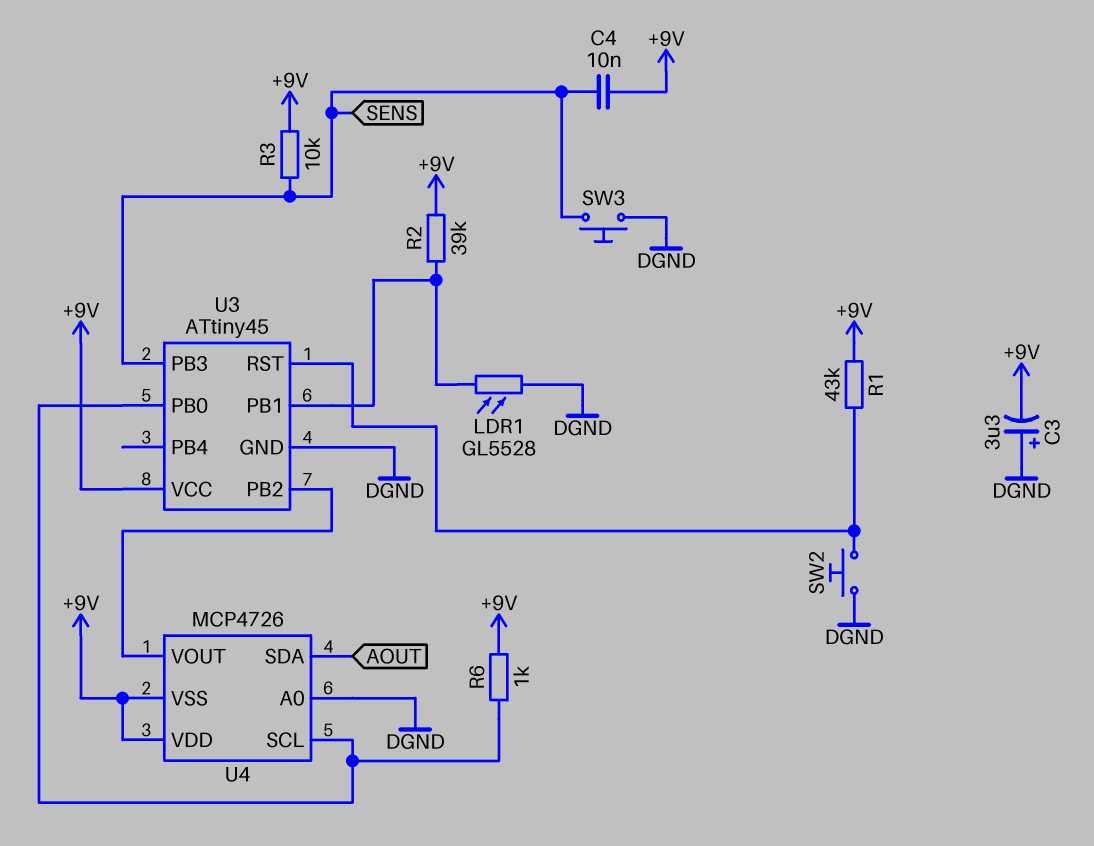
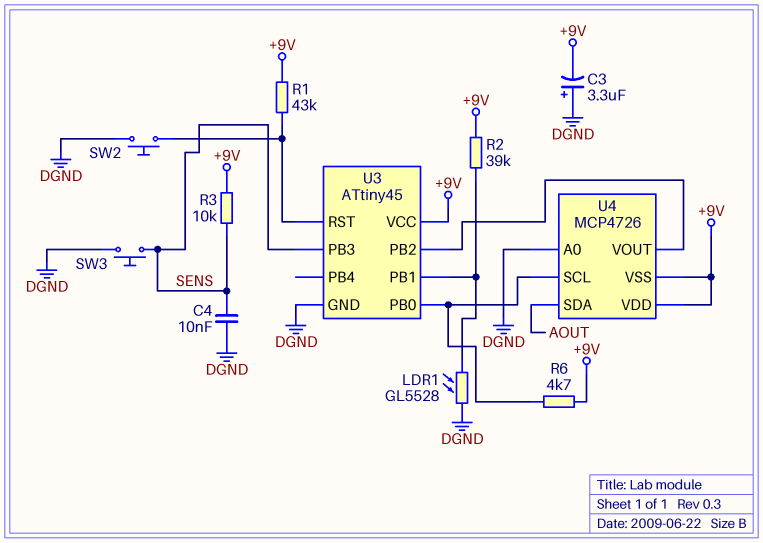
C4: 10nF (+9V, SENS) -> 10nF (DGND, SENS)
R6: 1k (+9V, U3/PB0) -> 4.7k (+9V, U3/PB0)

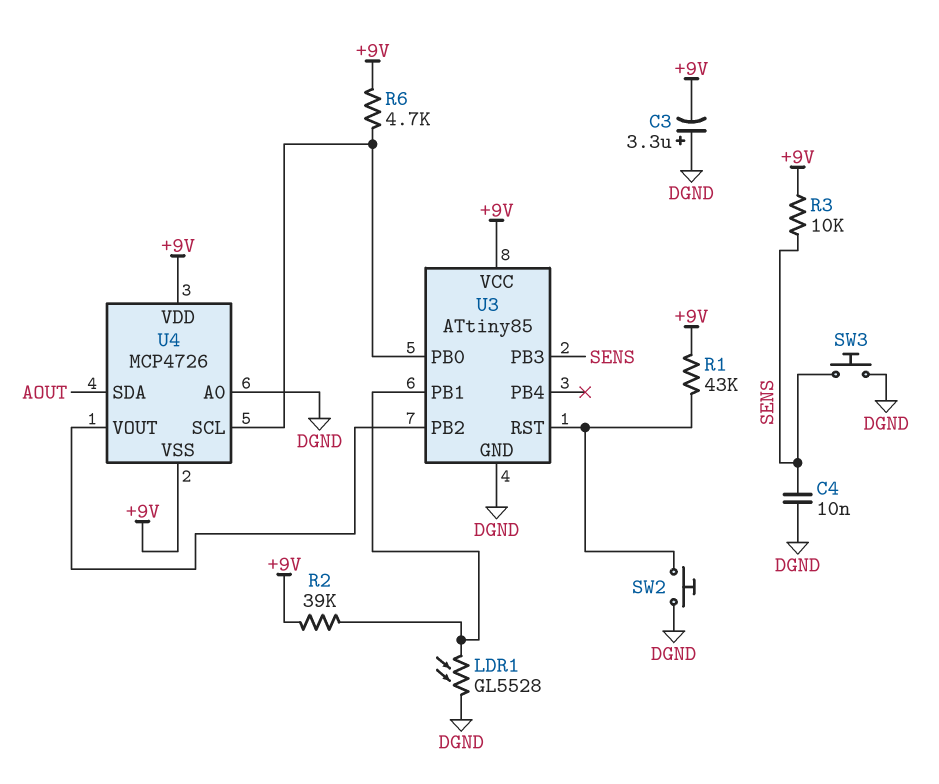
U3: ATtiny45 -> ATtiny85

